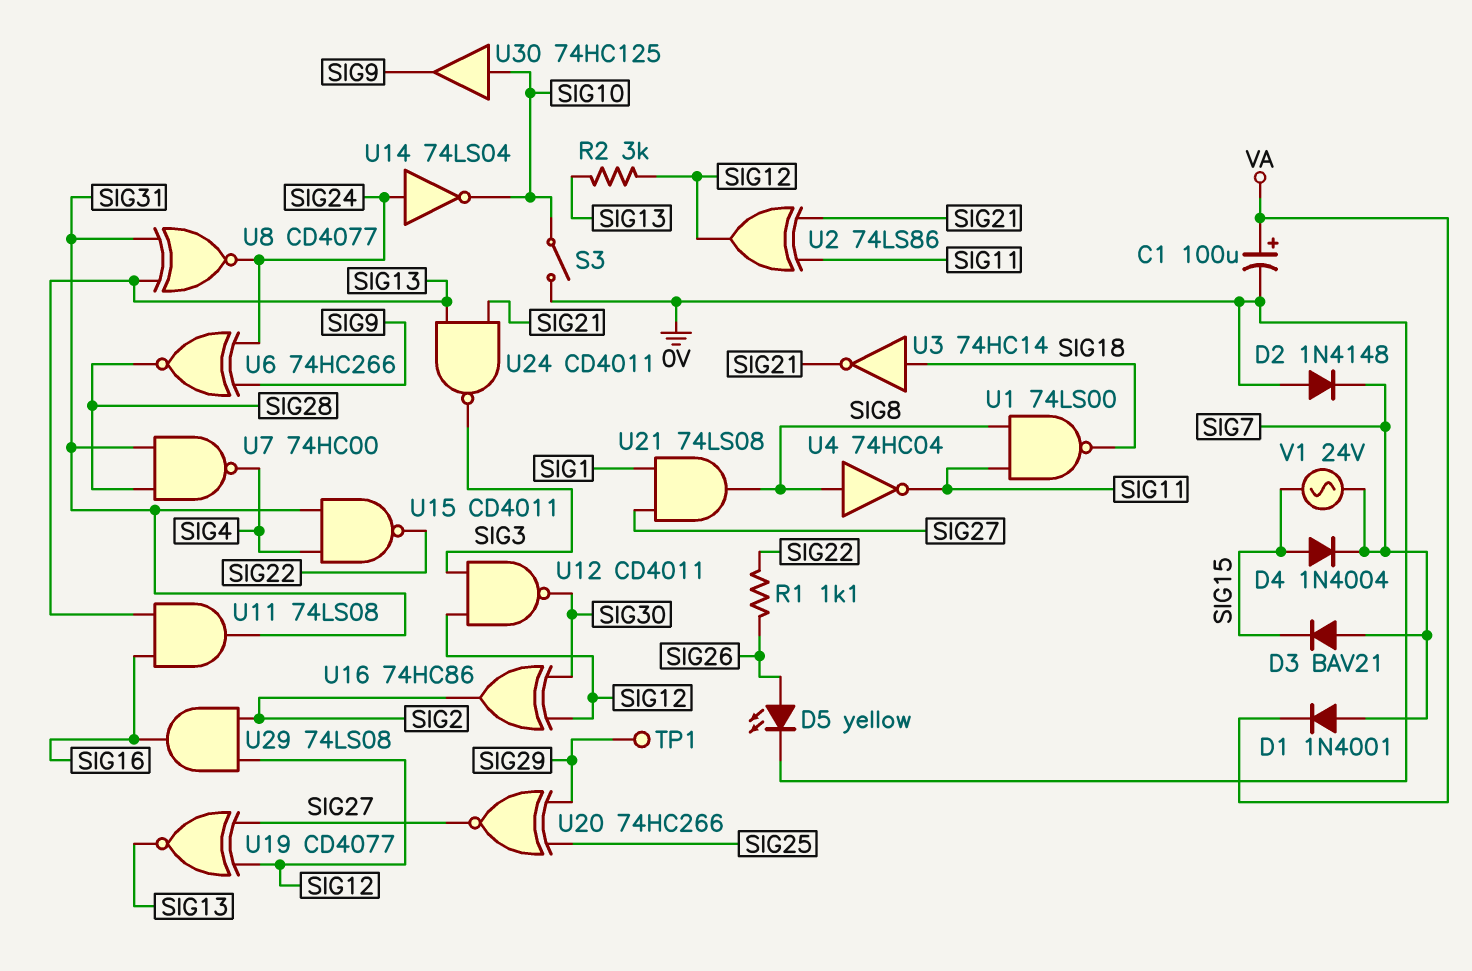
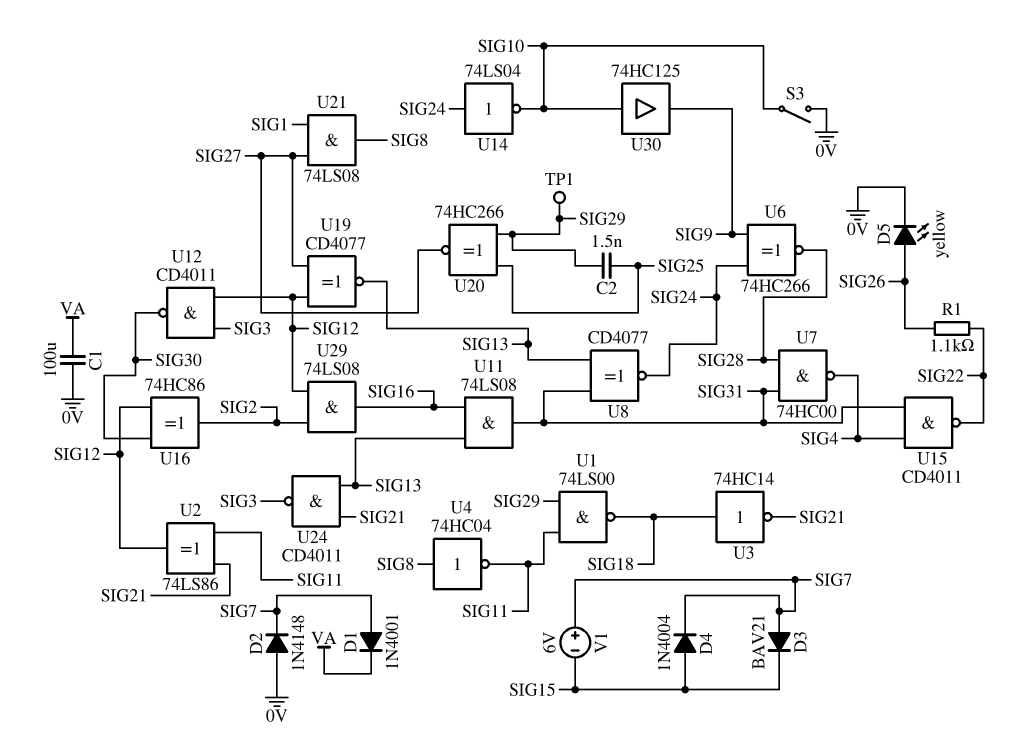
C1: 100uF (plus VA, minus 0V) -> 100uF (0V, VA)
C2: none -> 1.5nF (SIG25, SIG29)
R2: 3k (SIG12, SIG13) -> none
U1: NAND 74LS00 (in SIG8, in SIG11, out SIG18) -> NAND 74LS00 (in SIG11, in SIG29, out SIG18)
V1: AC 24V (SIG7, SIG15) -> 6V (plus SIG7, minus SIG15)

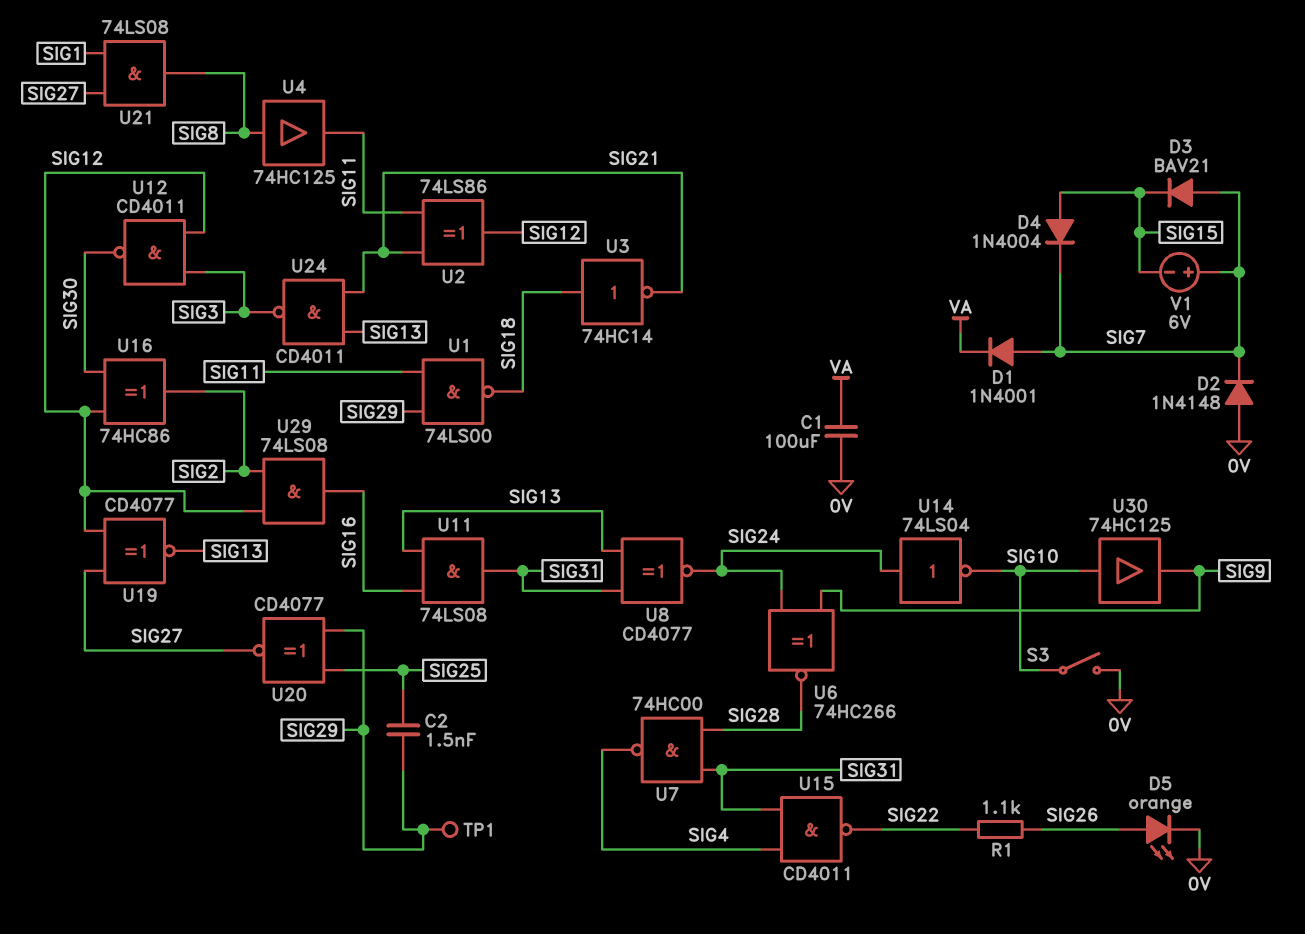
D5: LED yellow (A SIG26, K 0V) -> LED orange (A SIG26, K 0V)
U4: NOT 74HC04 (in SIG8, out SIG11) -> buffer 74HC125 (in SIG8, out SIG11)
U20: XNOR 74HC266 (in SIG25, in SIG29, out SIG27) -> XNOR CD4077 (in SIG25, in SIG29, out SIG27)

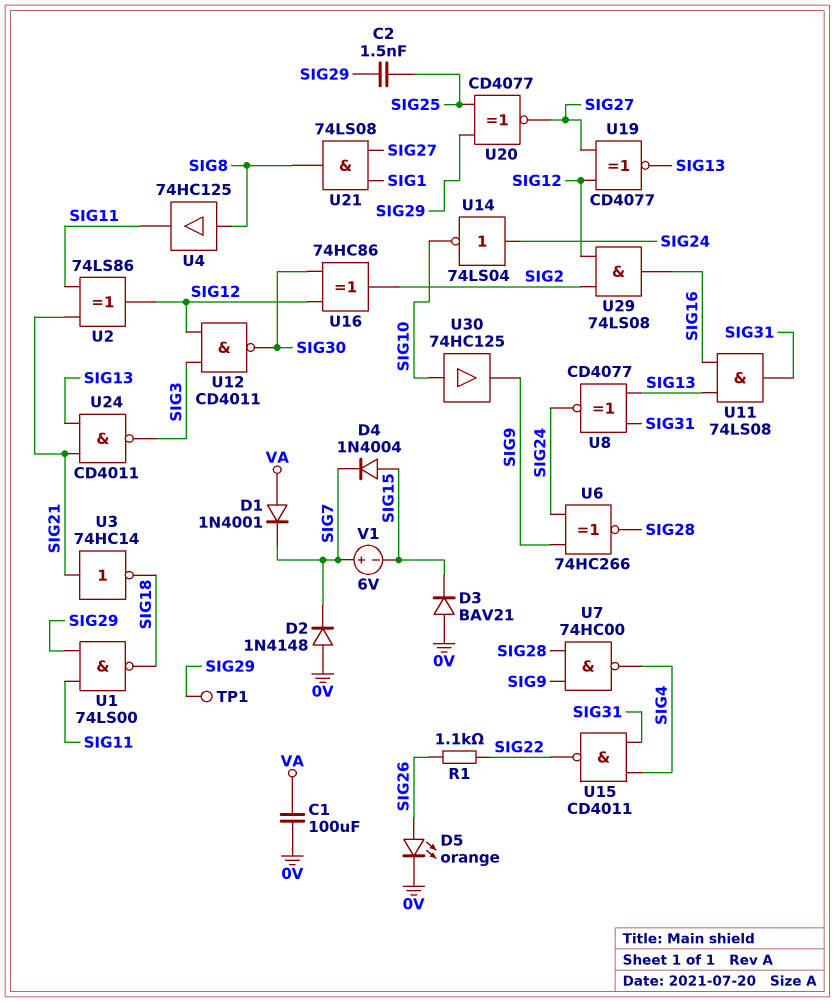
D1: diode 1N4001 (A SIG7, K VA) -> diode 1N4001 (A VA, K SIG7)
D3: diode BAV21 (A SIG7, K SIG15) -> diode BAV21 (A 0V, K SIG15)
S3: switch (0V, SIG10) -> none
U3: NOT 74HC14 (in SIG18, out SIG21) -> NOT 74HC14 (in SIG21, out SIG18)
U7: NAND 74HC00 (in SIG28, in SIG31, out SIG4) -> NAND 74HC00 (in SIG9, in SIG28, out SIG4)

